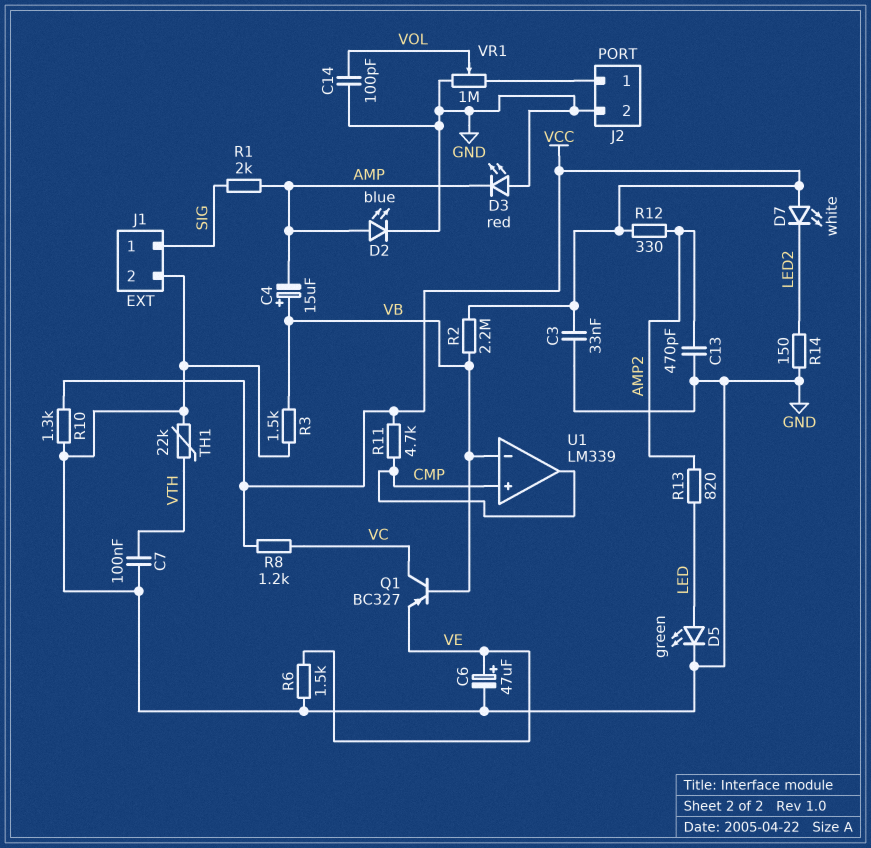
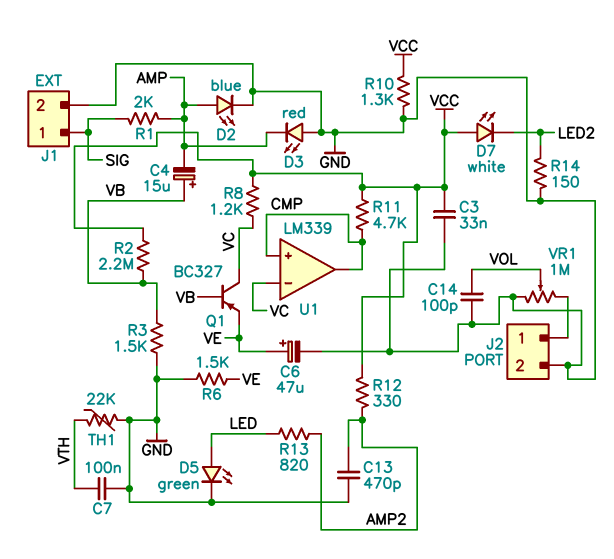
U1 pin in-: VB -> VC

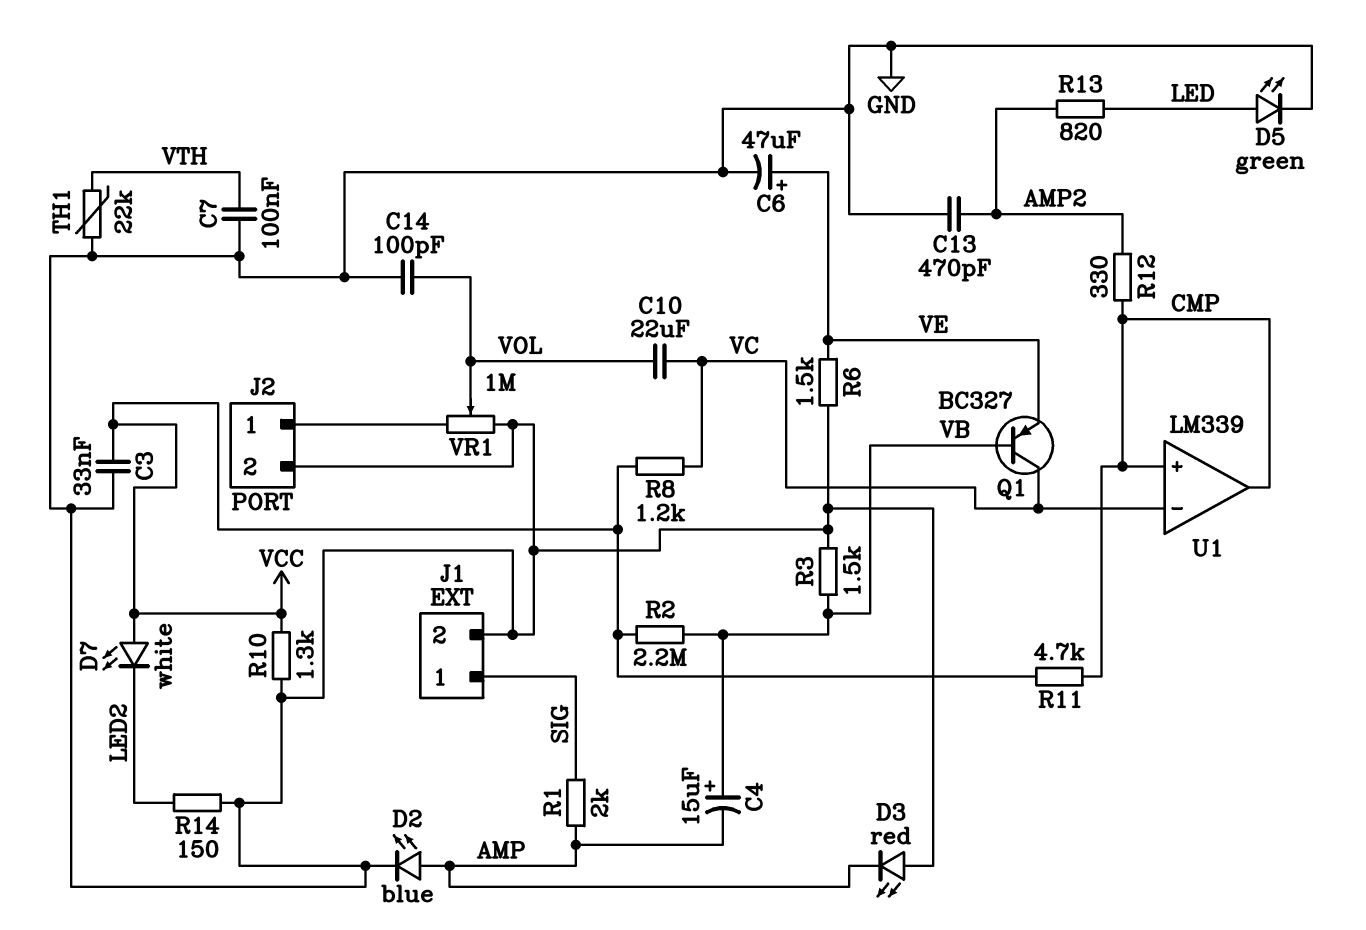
C10: none -> 22uF (VC, VOL)
R12: 330 (AMP2, VCC) -> 330 (AMP2, CMP)

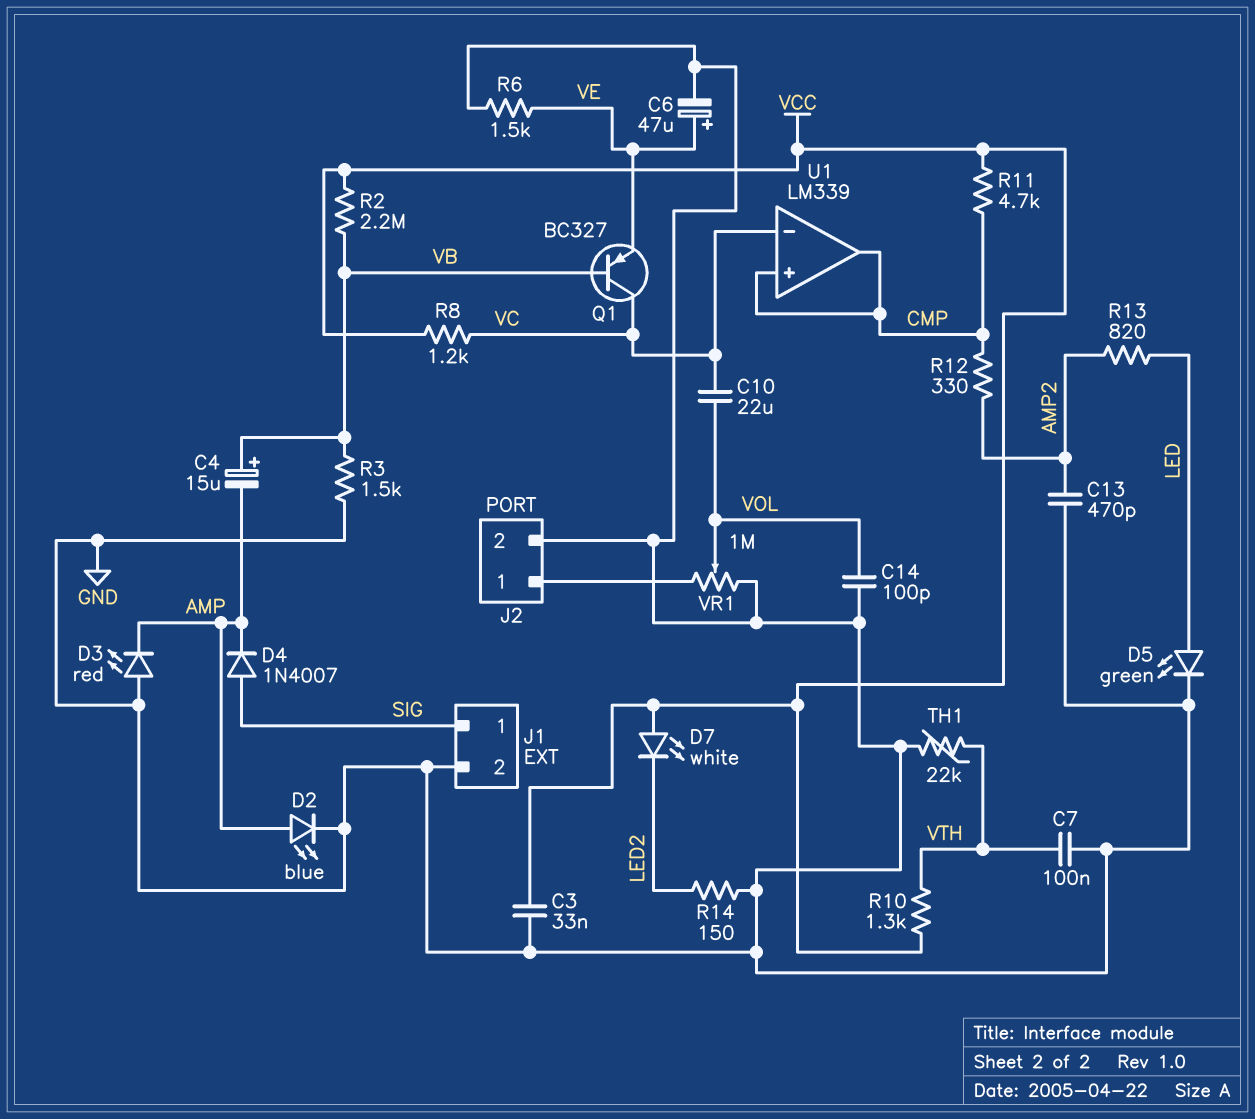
D4: none -> diode 1N4007 (A SIG, K AMP)
R1: 2k (AMP, SIG) -> none
R10: 1.3k (GND, VCC) -> 1.3k (VCC, VTH)

